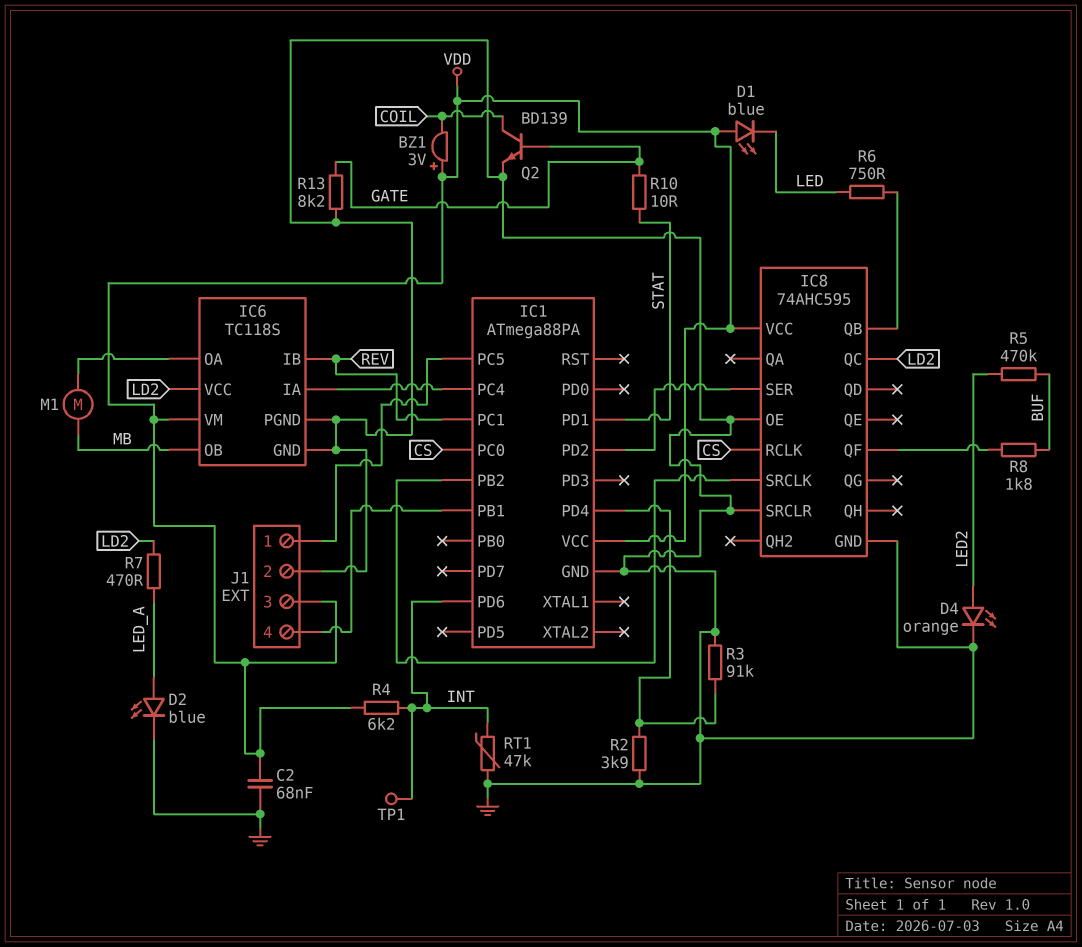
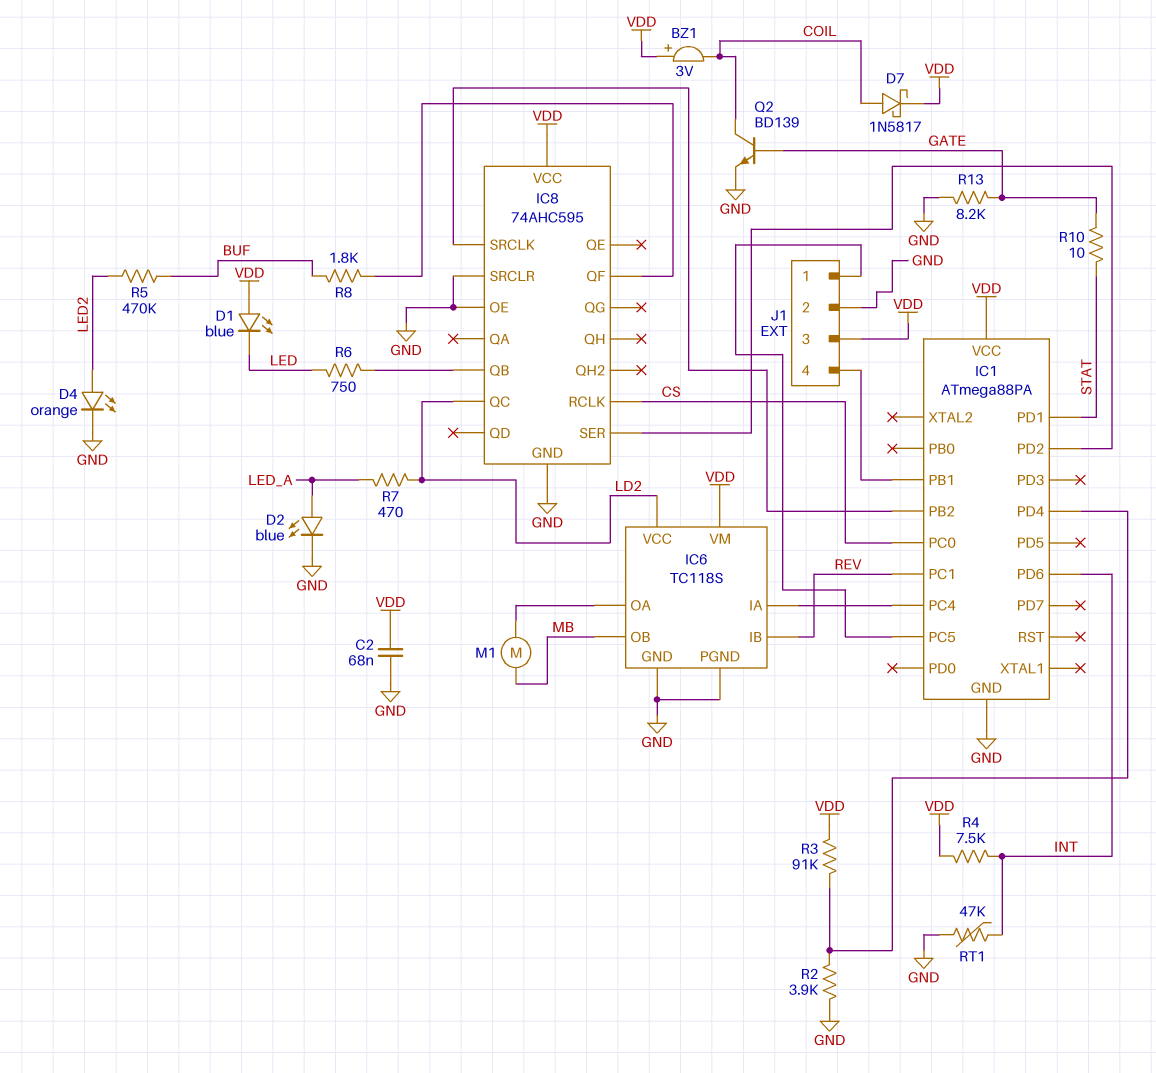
D7: none -> schottky 1N5817 (A COIL, K VDD)
R3: 91k (GND, IC1/PD4) -> 91k (IC1/PD4, VDD)
R4: 6.2k (INT, VDD) -> 7.5k (INT, VDD)
TP1: test point (INT) -> none

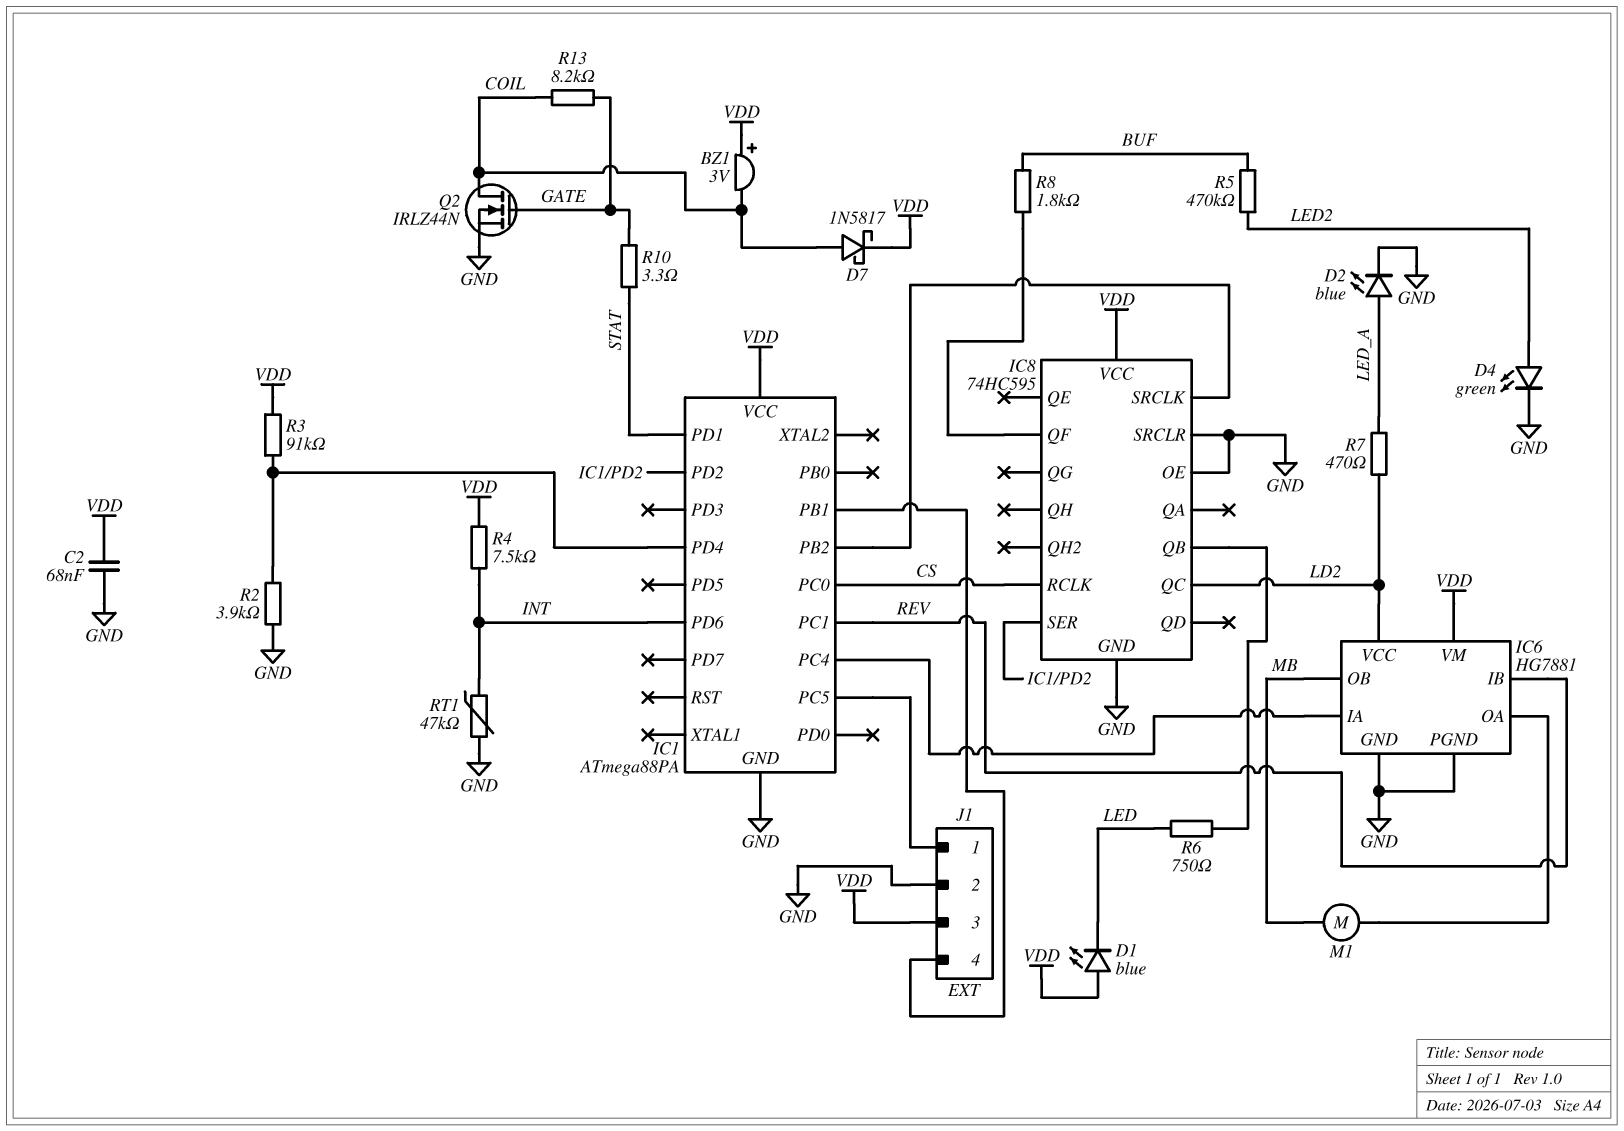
D4: LED orange (A LED2, K GND) -> LED green (A LED2, K GND)
IC6: TC118S -> HG7881
IC8: 74AHC595 -> 74HC595
Q2: NPN BD139 (B GATE, C COIL, E GND) -> NMOS IRLZ44N (G GATE, D COIL, S GND)
R10: 10 (GATE, STAT) -> 3.3 (GATE, STAT)
R13: 8.2k (GATE, GND) -> 8.2k (COIL, GATE)

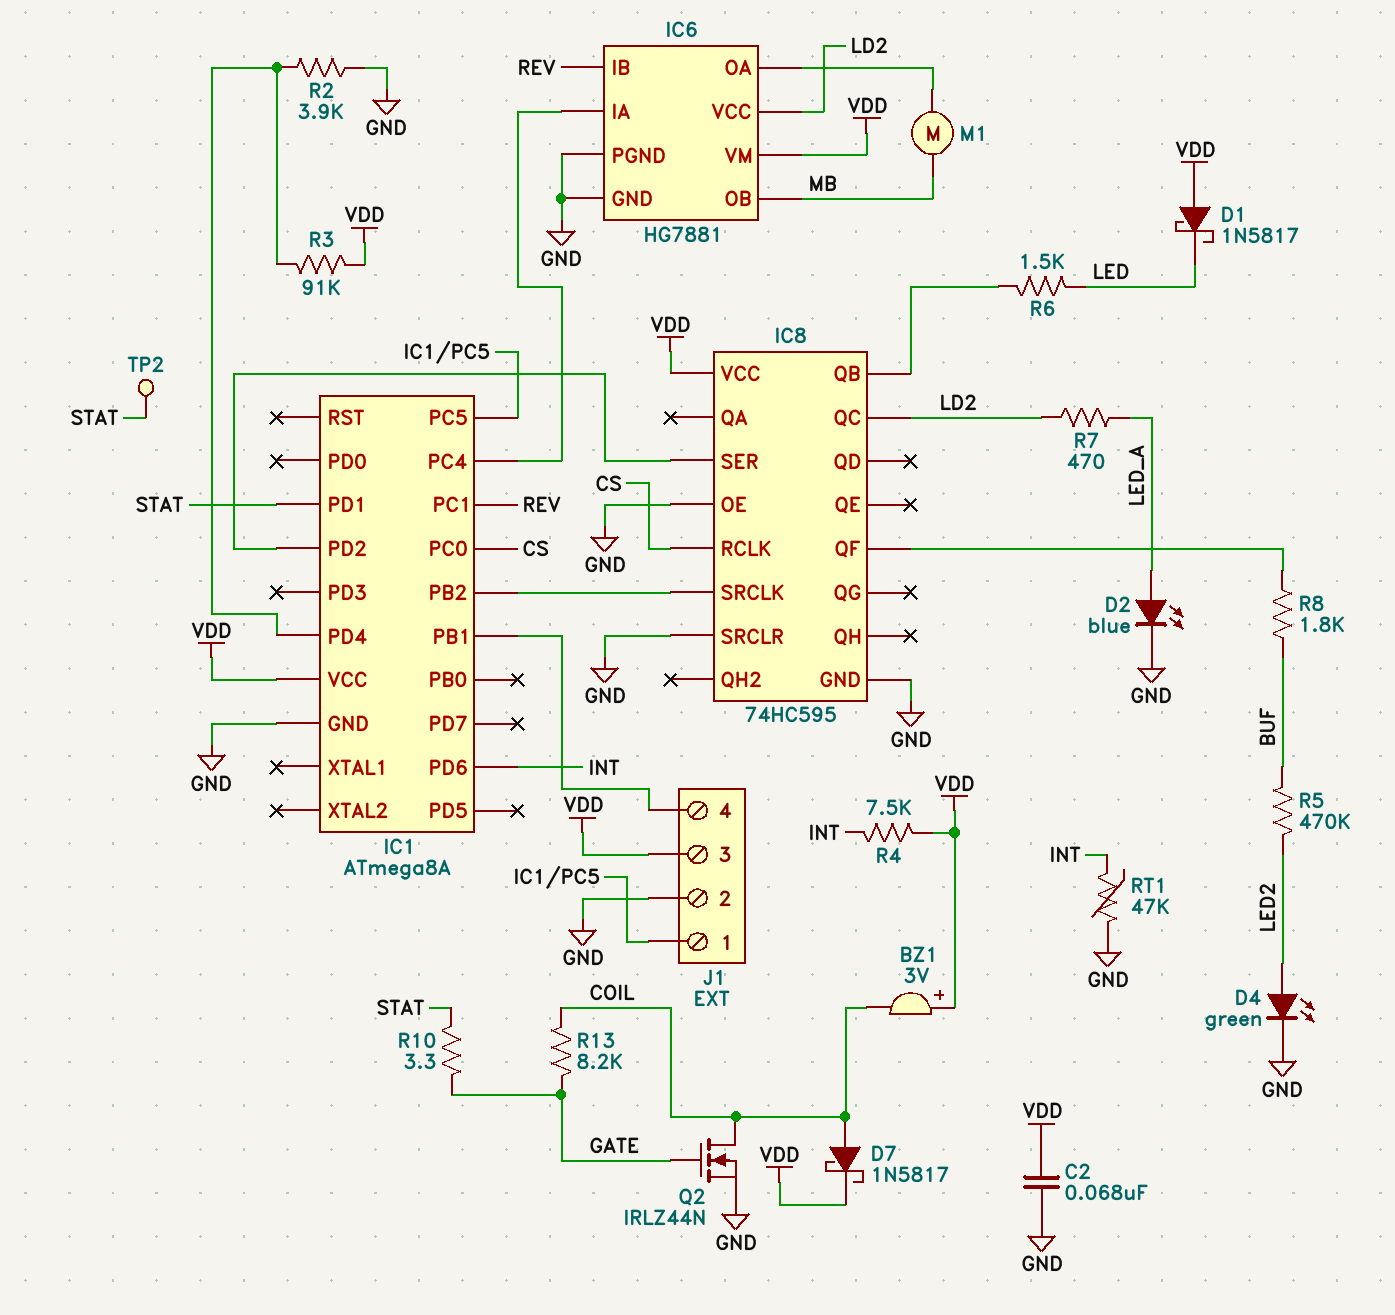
D1: LED blue (A VDD, K LED) -> schottky 1N5817 (A VDD, K LED)
IC1: ATmega88PA -> ATmega8A
R6: 750 (IC8/QB, LED) -> 1.5k (IC8/QB, LED)
TP2: none -> test point (STAT)

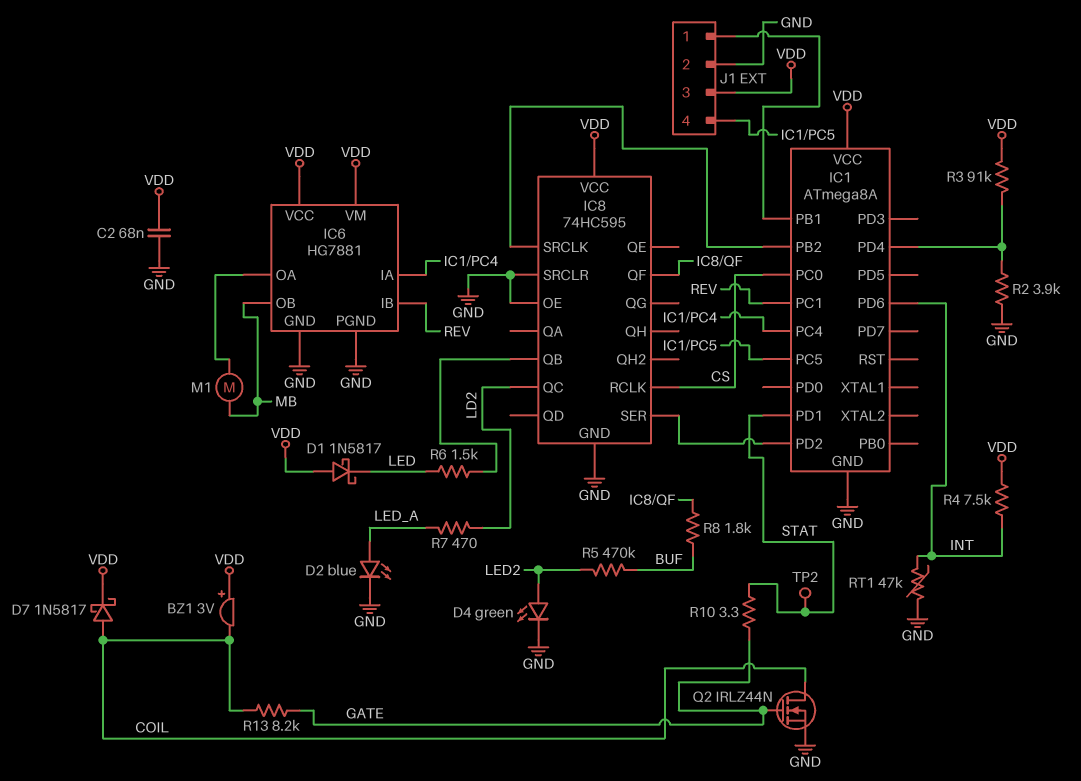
IC6 pin VCC: LD2 -> VDD
J1 pin 1: IC1/PC5 -> IC1/PB1
J1 pin 4: IC1/PB1 -> IC1/PC5

